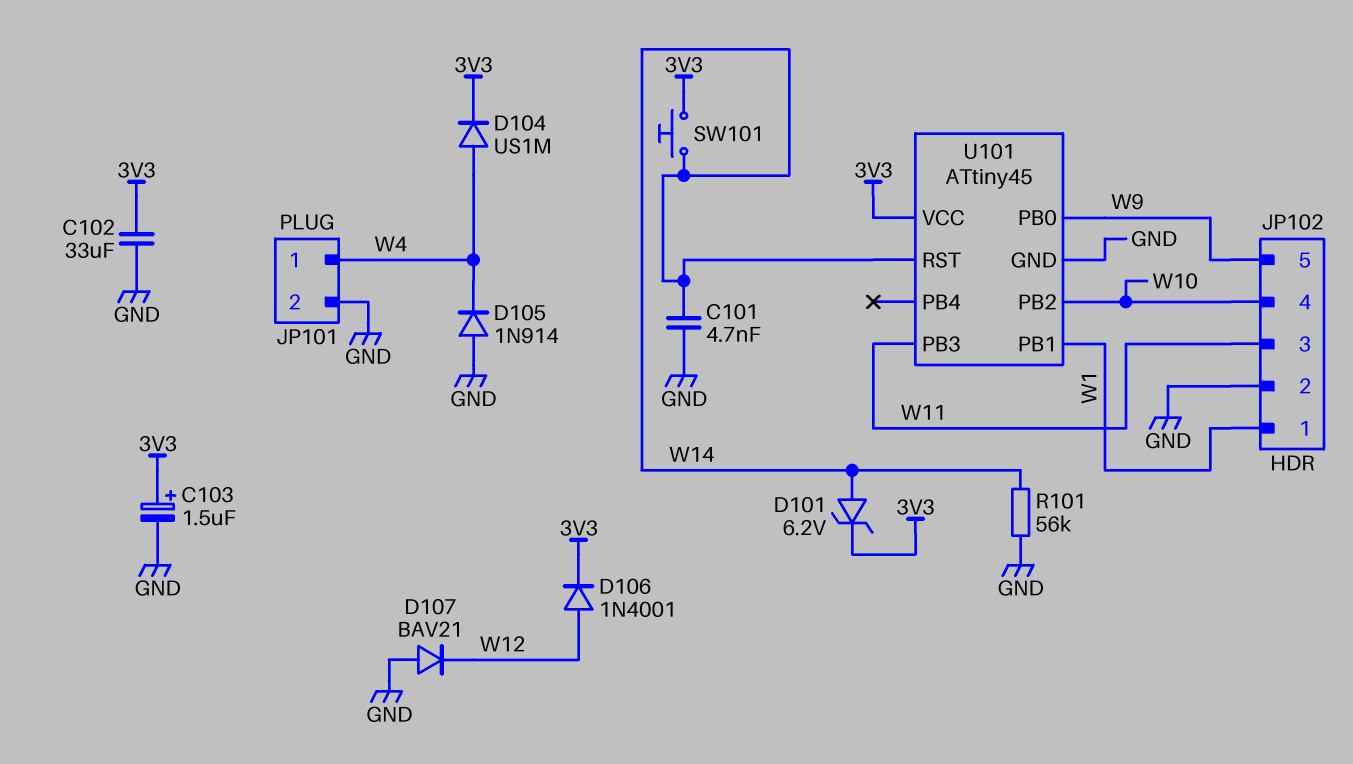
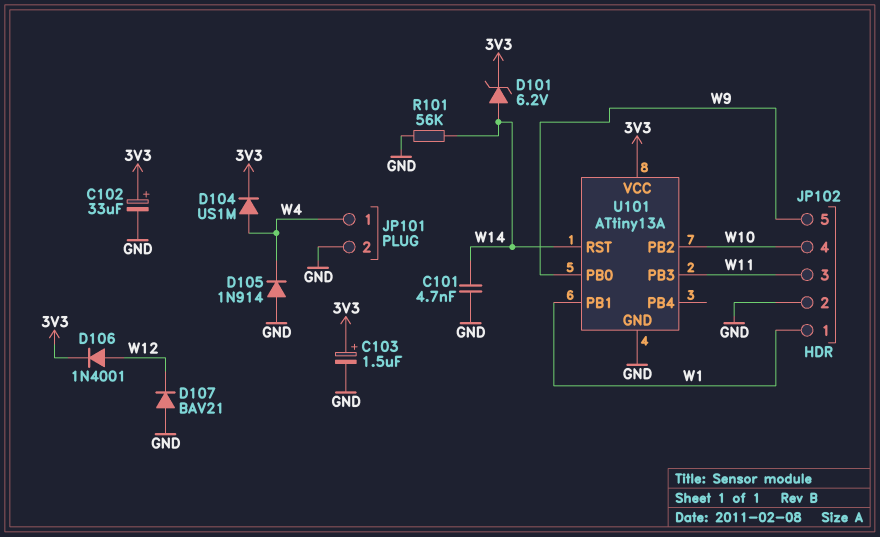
C102: 33uF (3V3, GND) -> 33uF (plus 3V3, minus GND)
SW101: button (3V3, W14) -> none
U101: ATtiny45 -> ATtiny13A

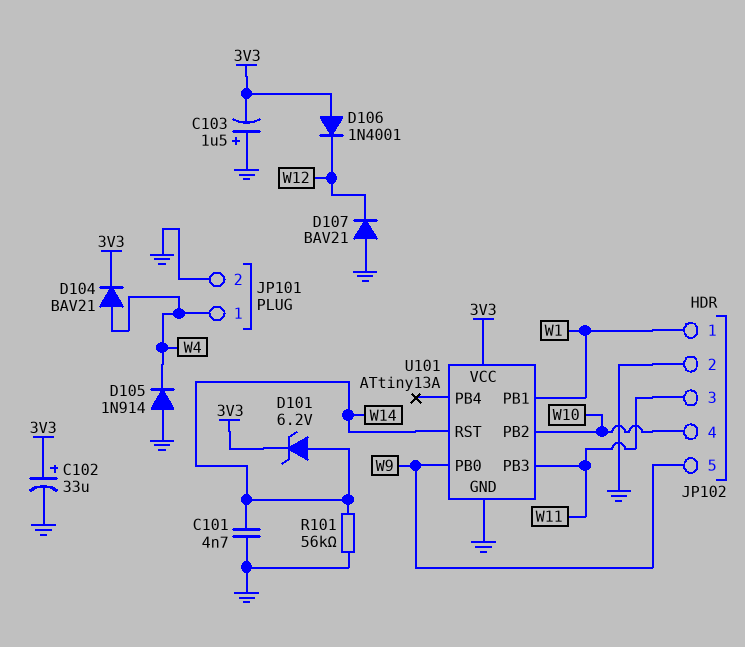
C103: 1.5uF (plus 3V3, minus GND) -> 1.5uF (plus GND, minus 3V3)
D104: diode US1M (A W4, K 3V3) -> diode BAV21 (A W4, K 3V3)
D106: diode 1N4001 (A W12, K 3V3) -> diode 1N4001 (A 3V3, K W12)

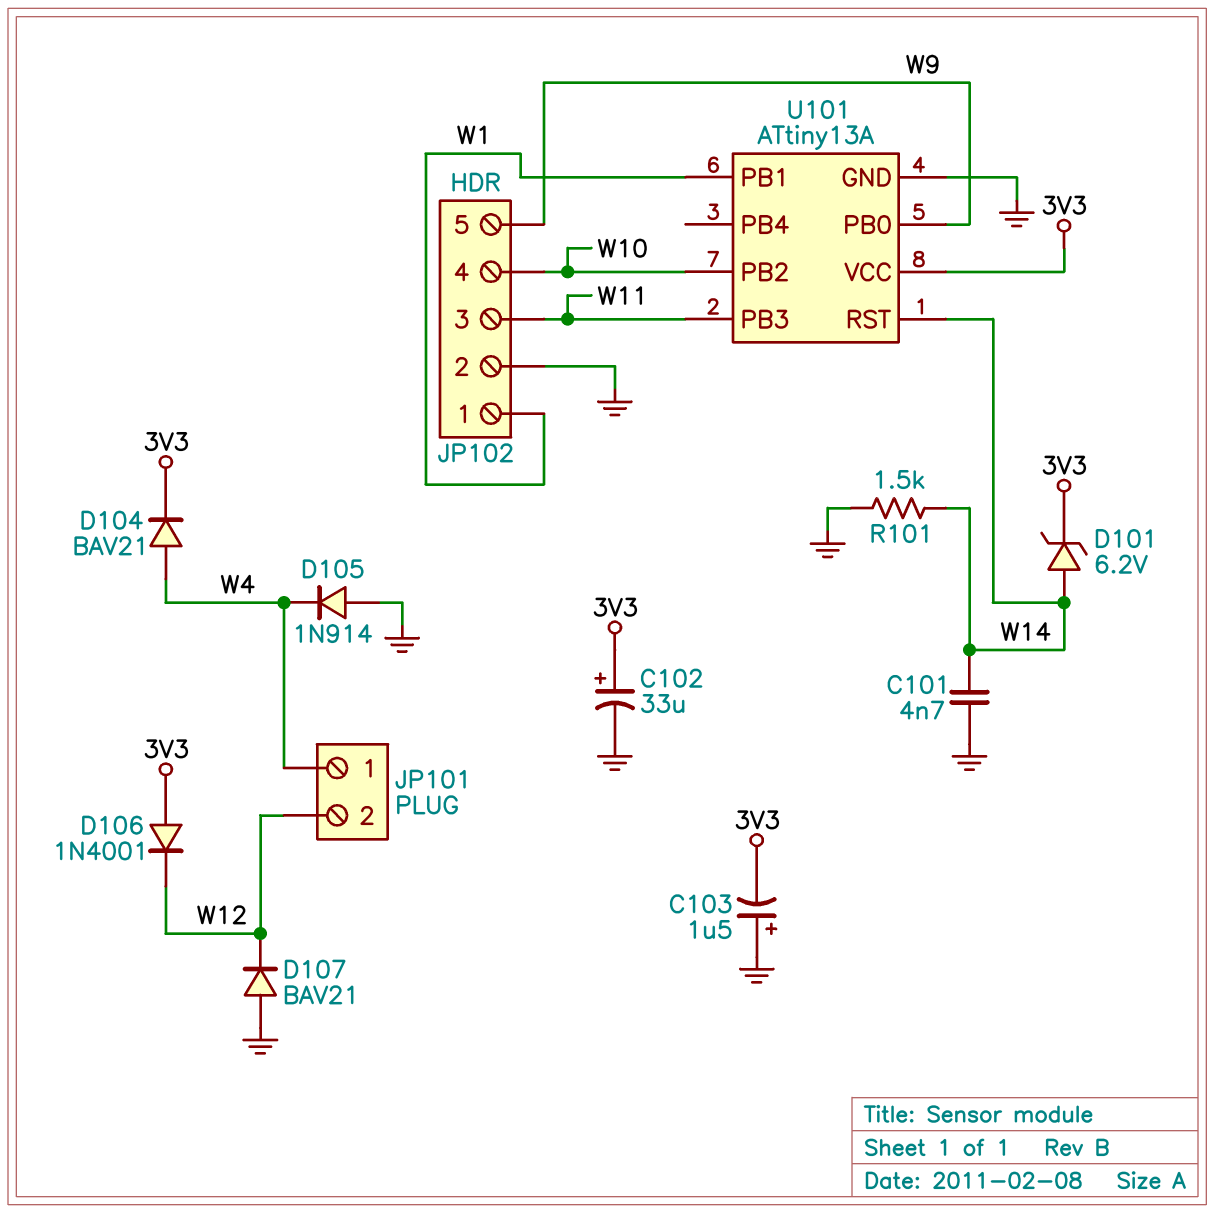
JP101 pin 2: GND -> W12
R101: 56k (GND, W14) -> 1.5k (GND, W14)

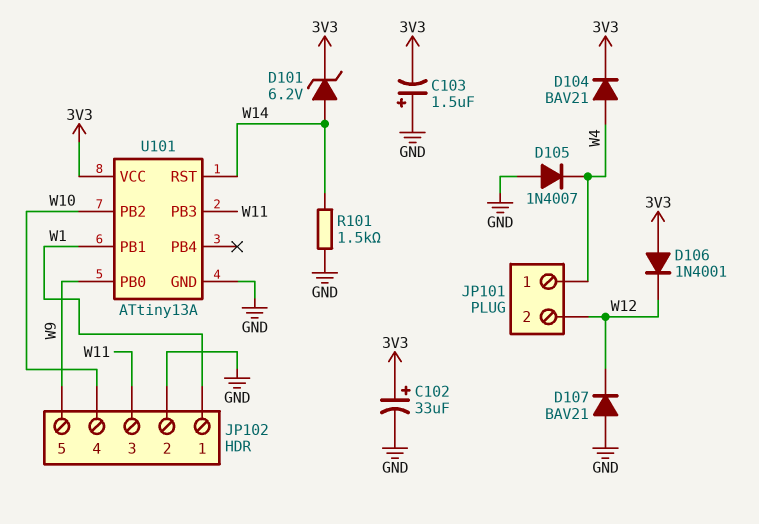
C101: 4.7nF (GND, W14) -> none
D105: diode 1N914 (A GND, K W4) -> diode 1N4007 (A GND, K W4)

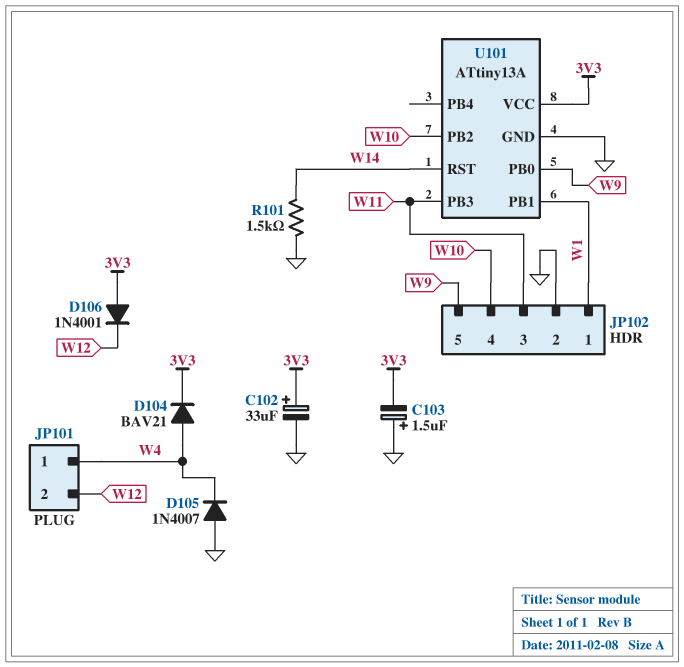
D101: zener 6.2V (A W14, K 3V3) -> none
D107: diode BAV21 (A GND, K W12) -> none

